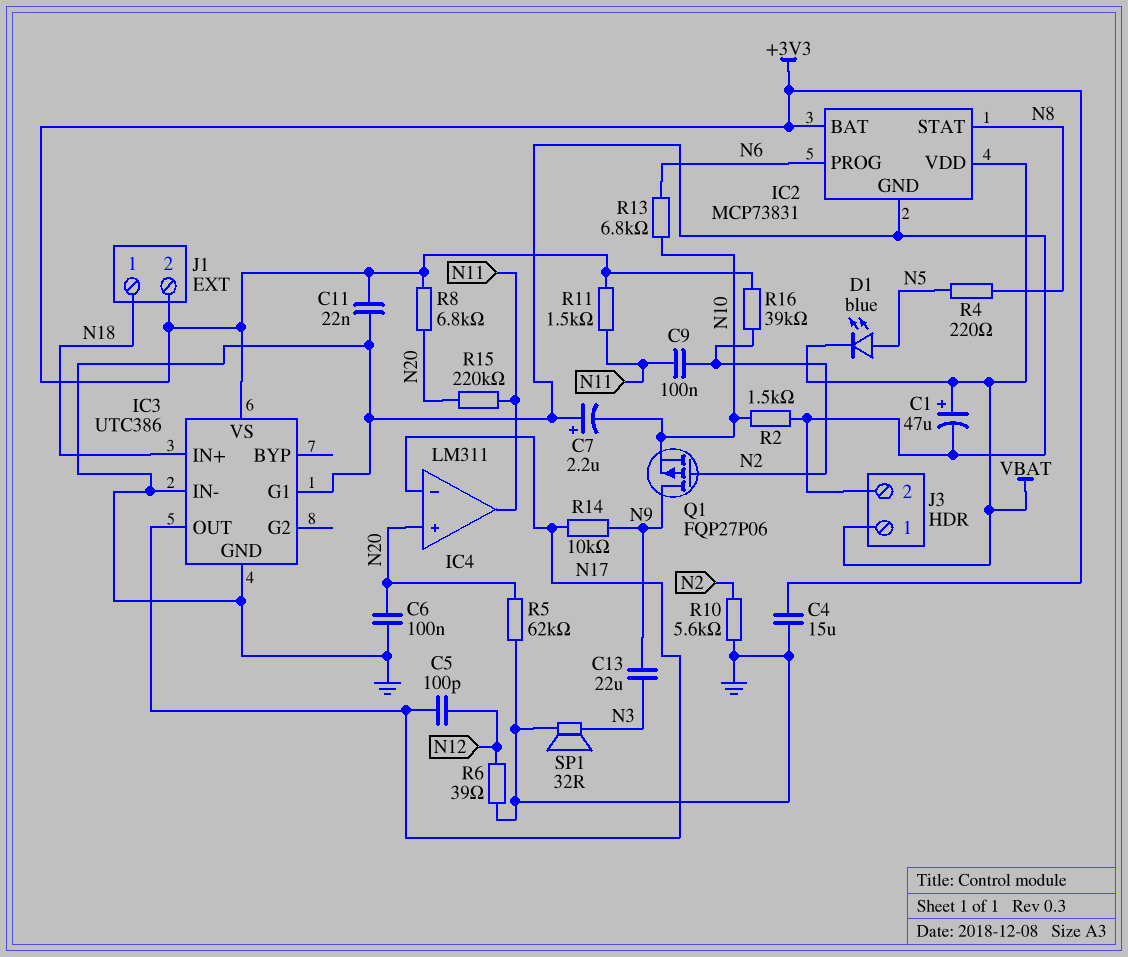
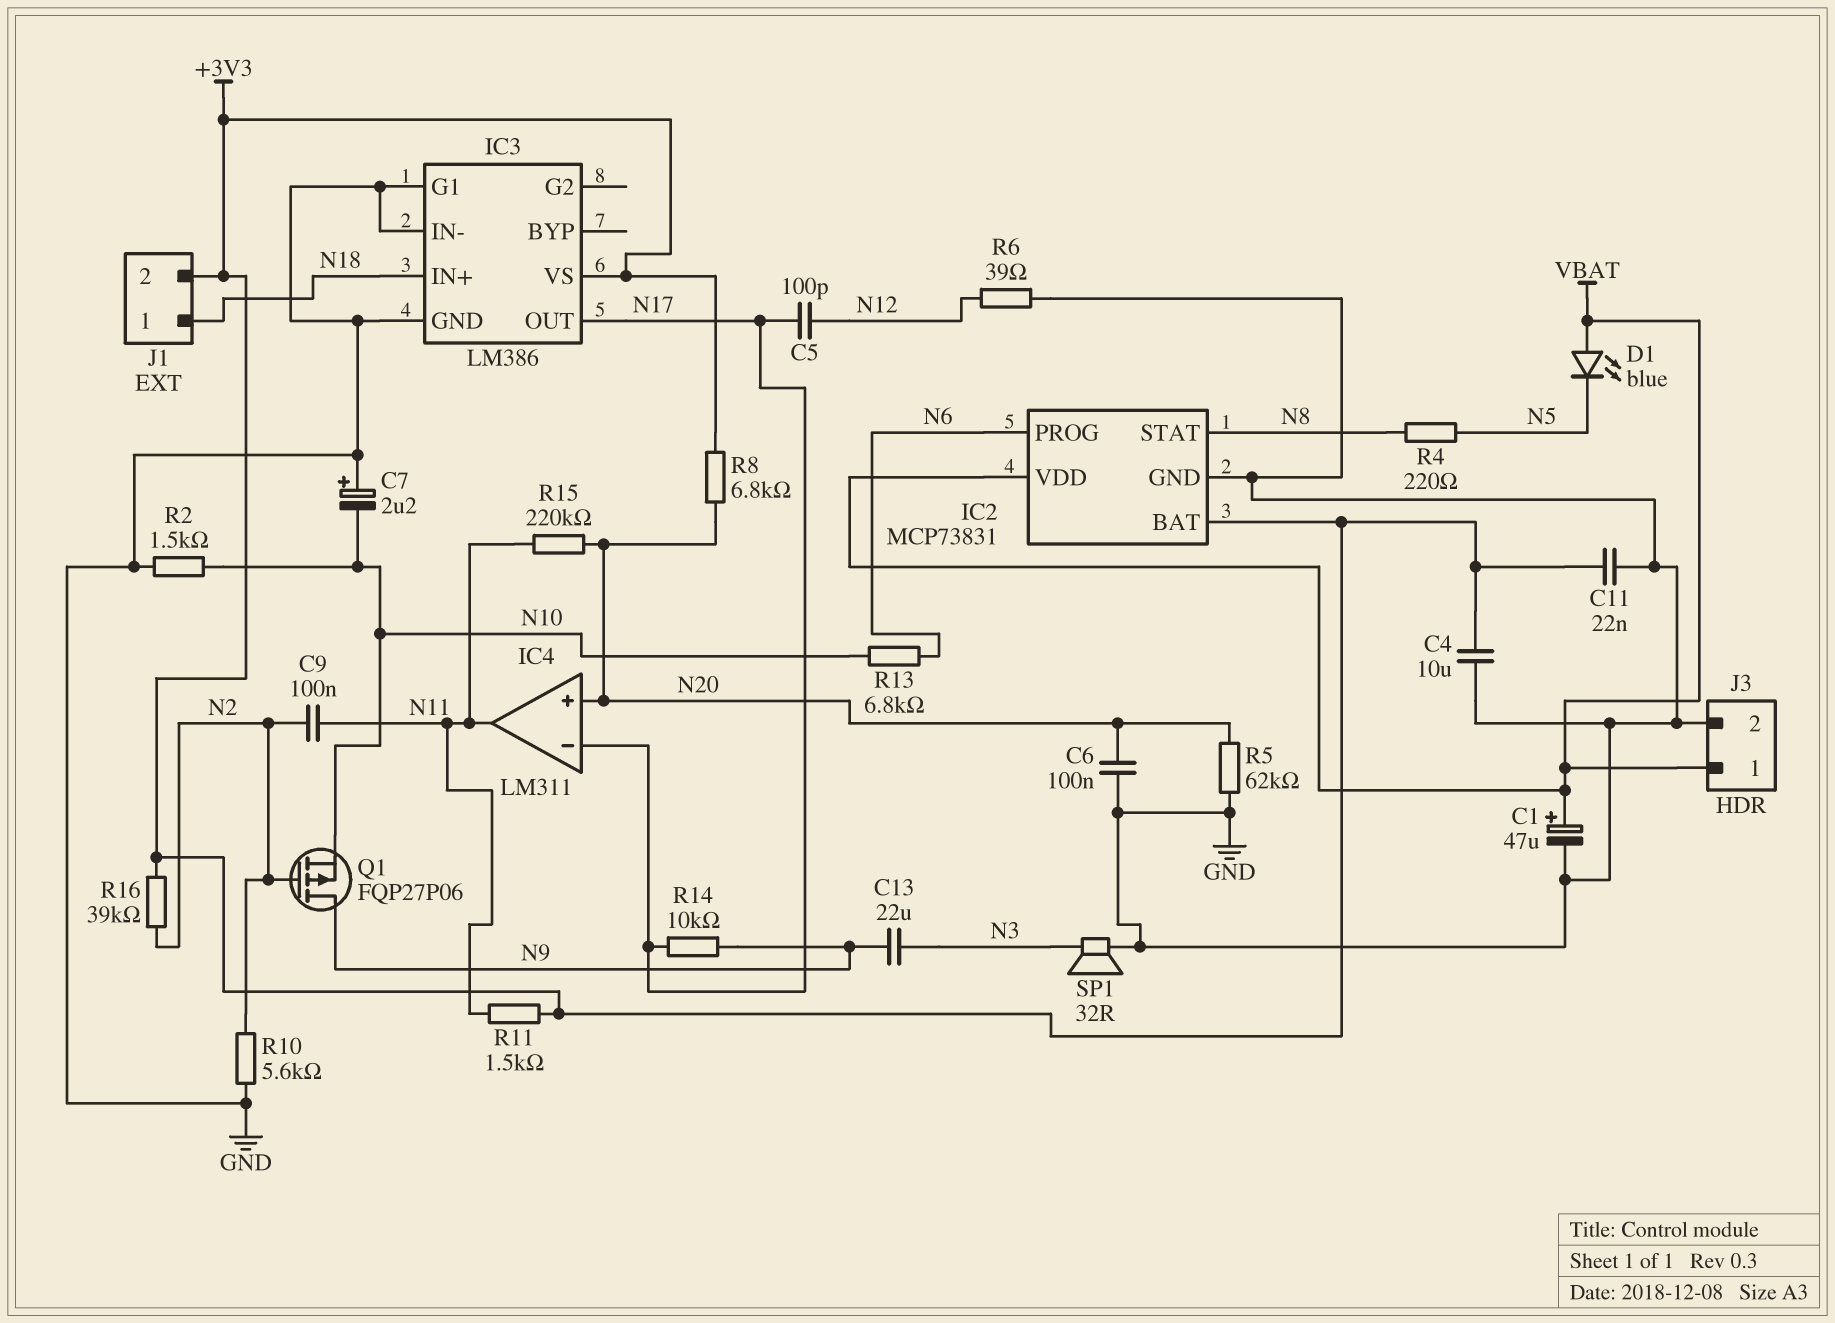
C4: 15uF (+3V3, GND) -> 10uF (+3V3, GND)
D1: LED blue (A N5, K VBAT) -> LED blue (A VBAT, K N5)
IC3: UTC386 -> LM386

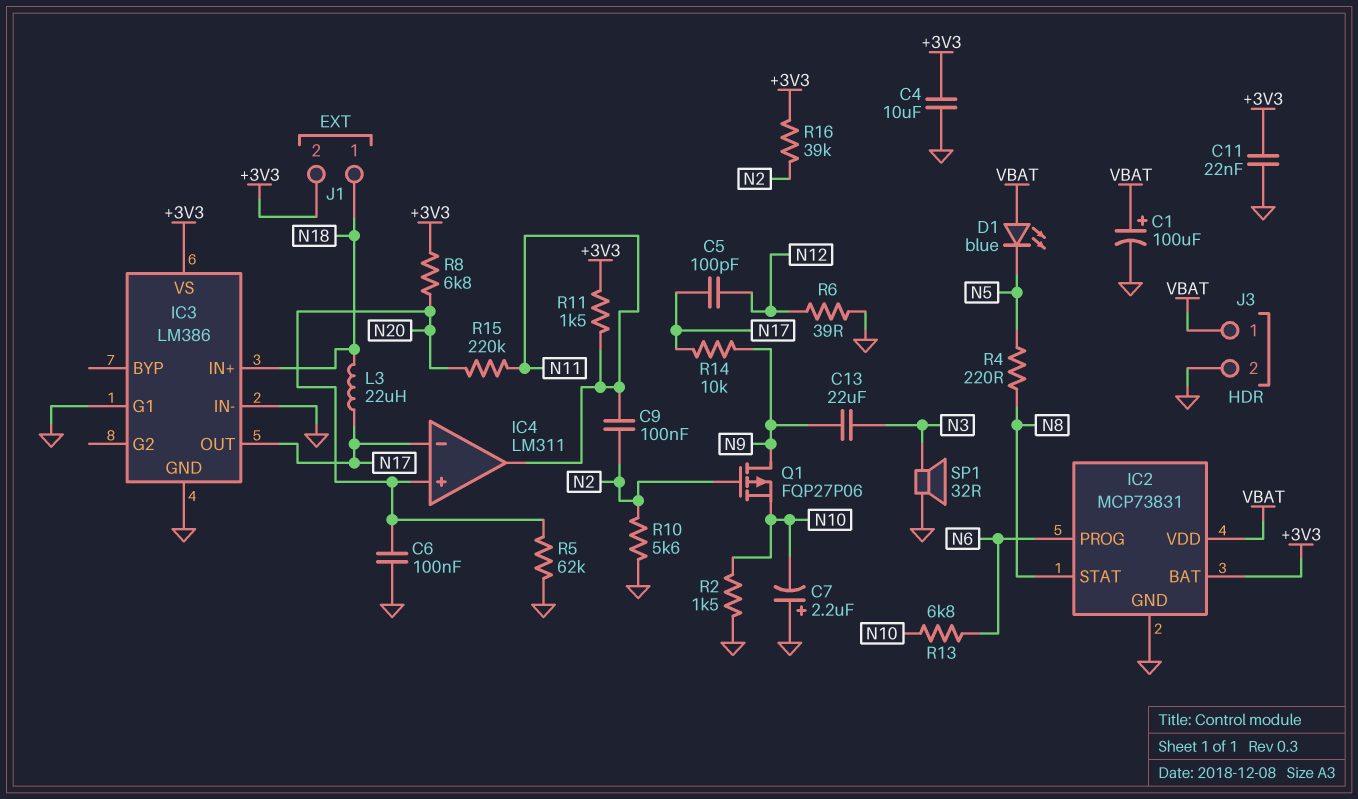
C1: 47uF (plus VBAT, minus GND) -> 100uF (plus VBAT, minus GND)
L3: none -> 22uH (N17, N18)

